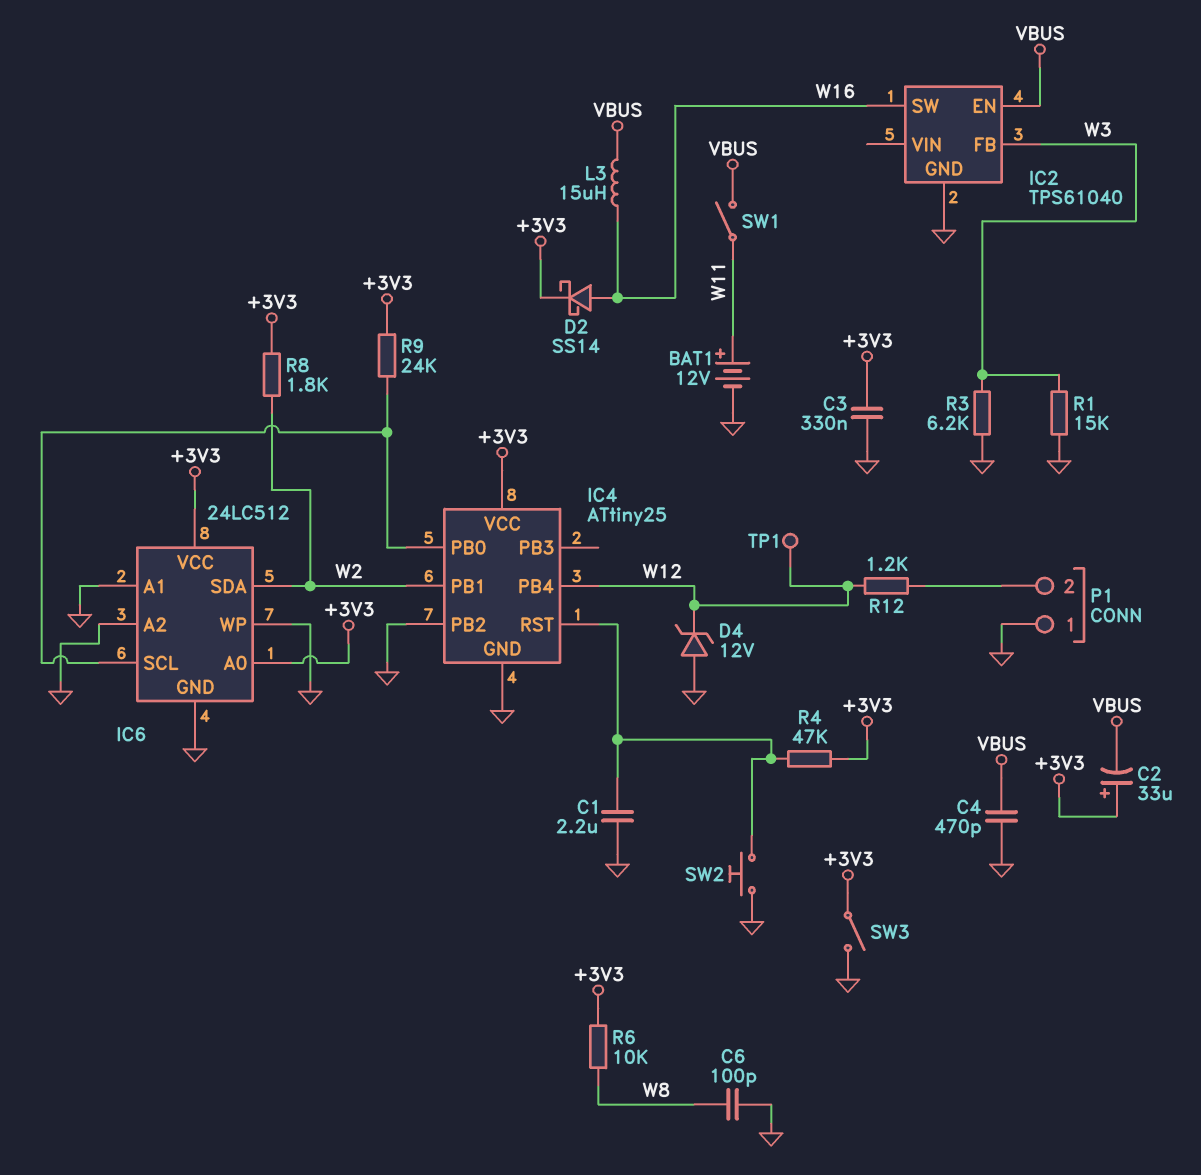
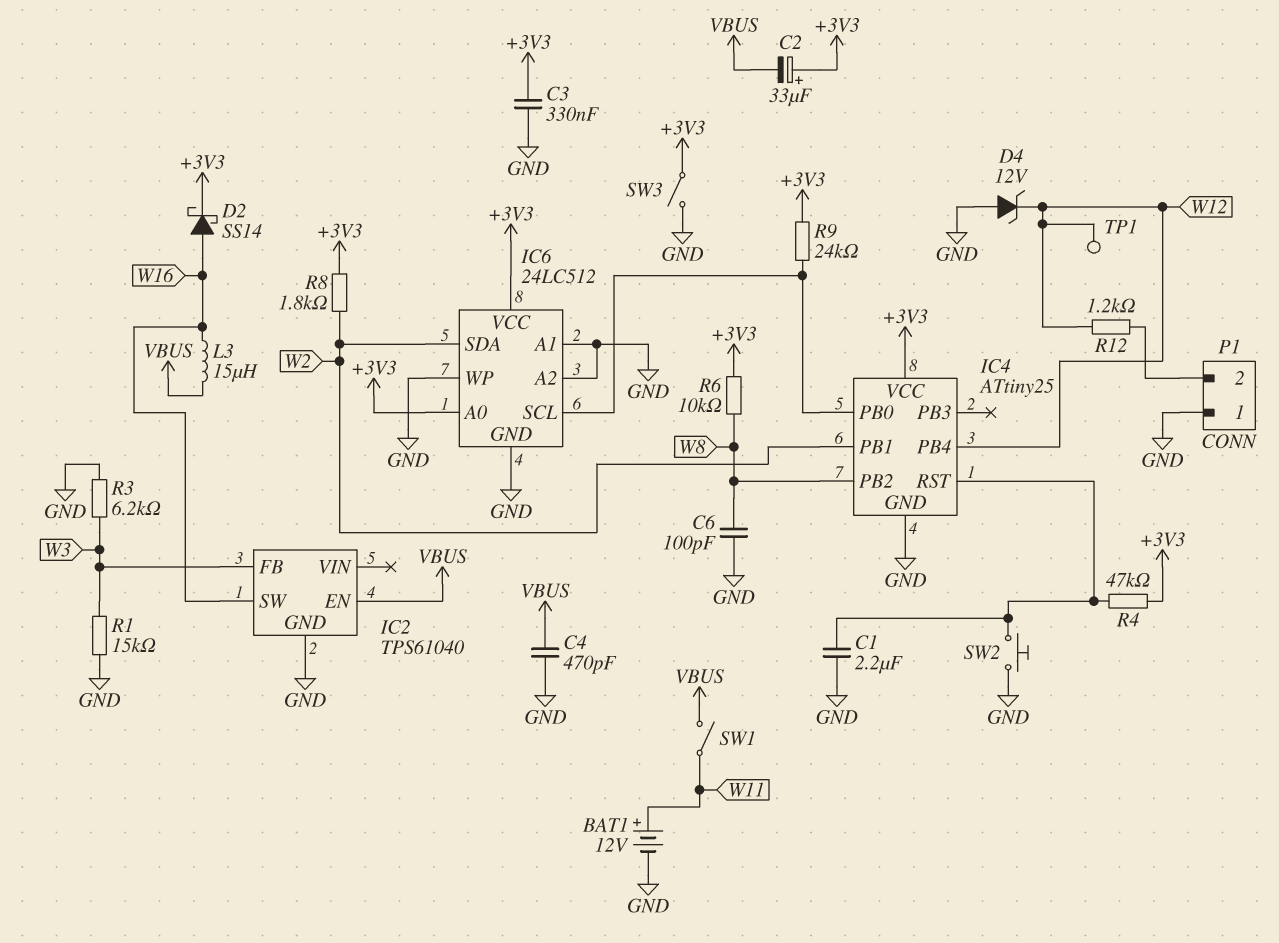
IC4 pin PB2: GND -> W8

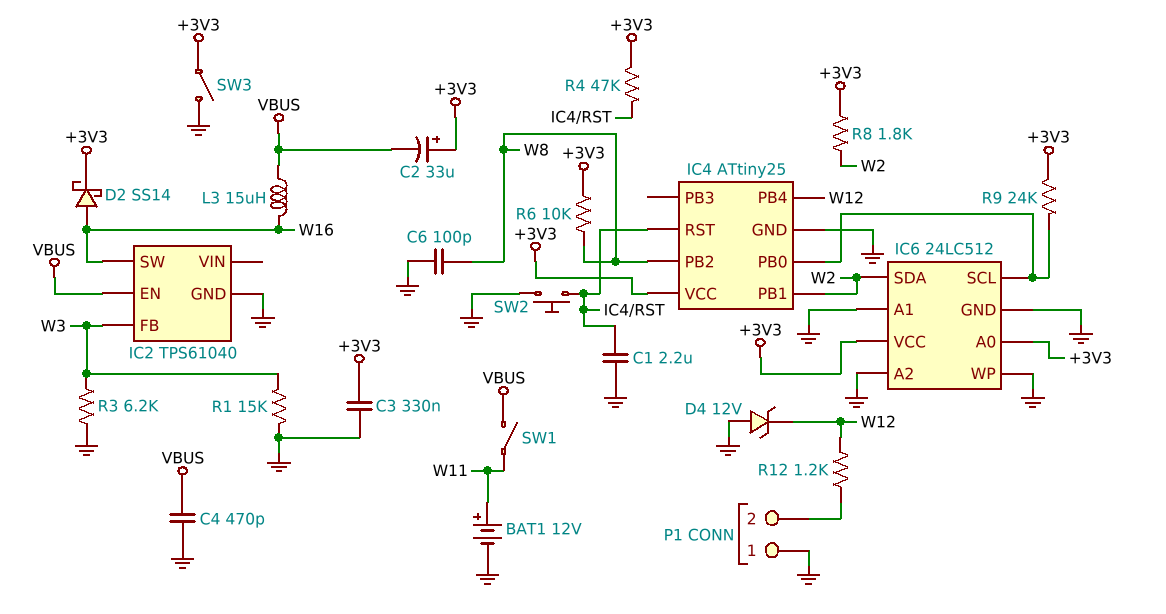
TP1: test point (W12) -> none

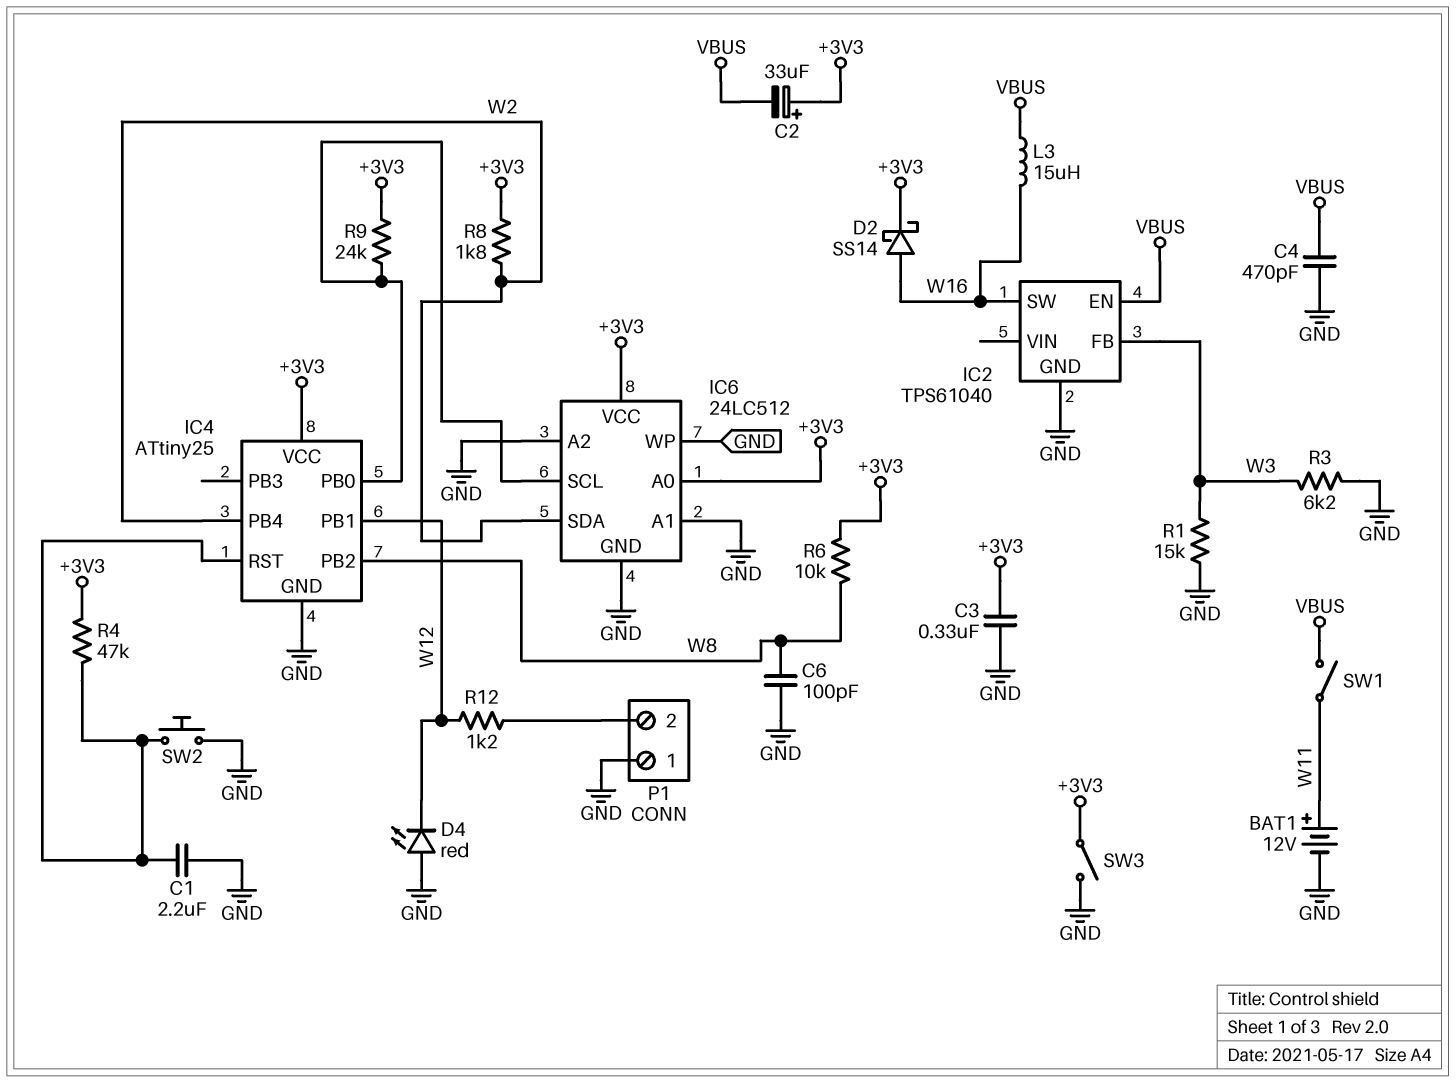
D4: zener 12V (A GND, K W12) -> LED red (A GND, K W12)
IC4 pin PB1: W2 -> W12
IC4 pin PB4: W12 -> W2

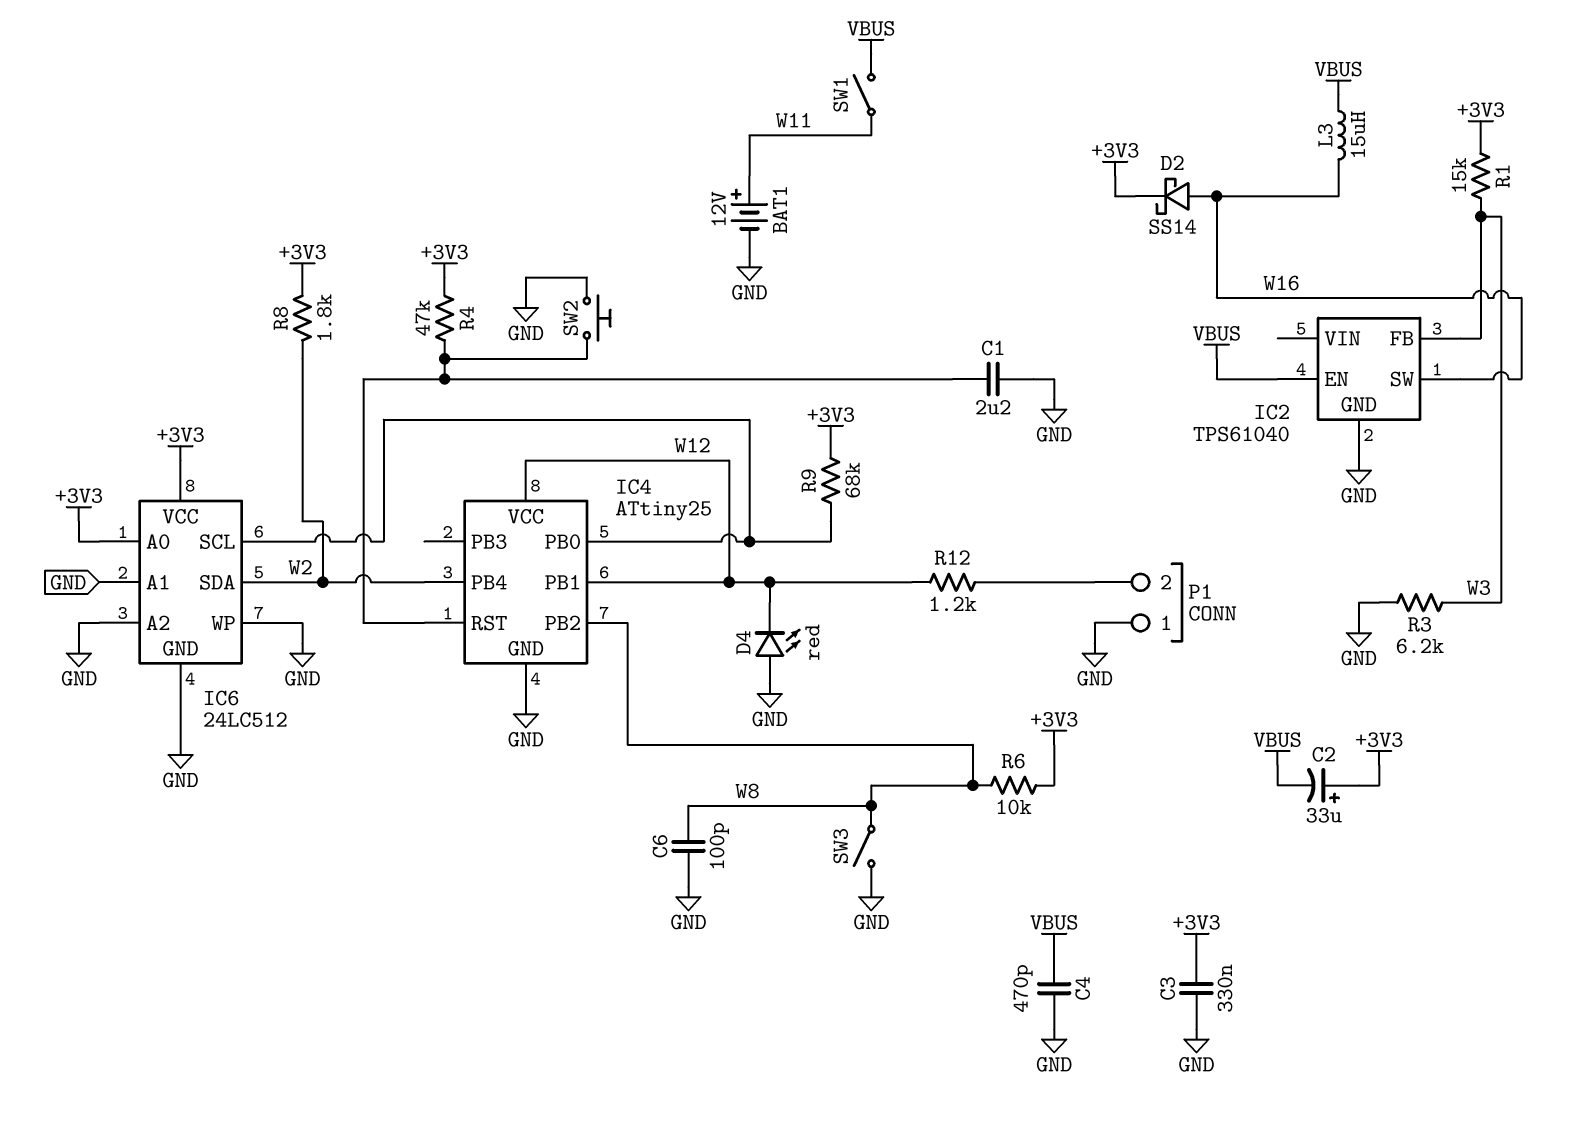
IC4 pin VCC: +3V3 -> W12
R1: 15k (GND, W3) -> 15k (+3V3, W3)
R9: 24k (+3V3, IC4/PB0) -> 68k (+3V3, IC4/PB0)
SW3: switch (+3V3, GND) -> switch (GND, W8)

